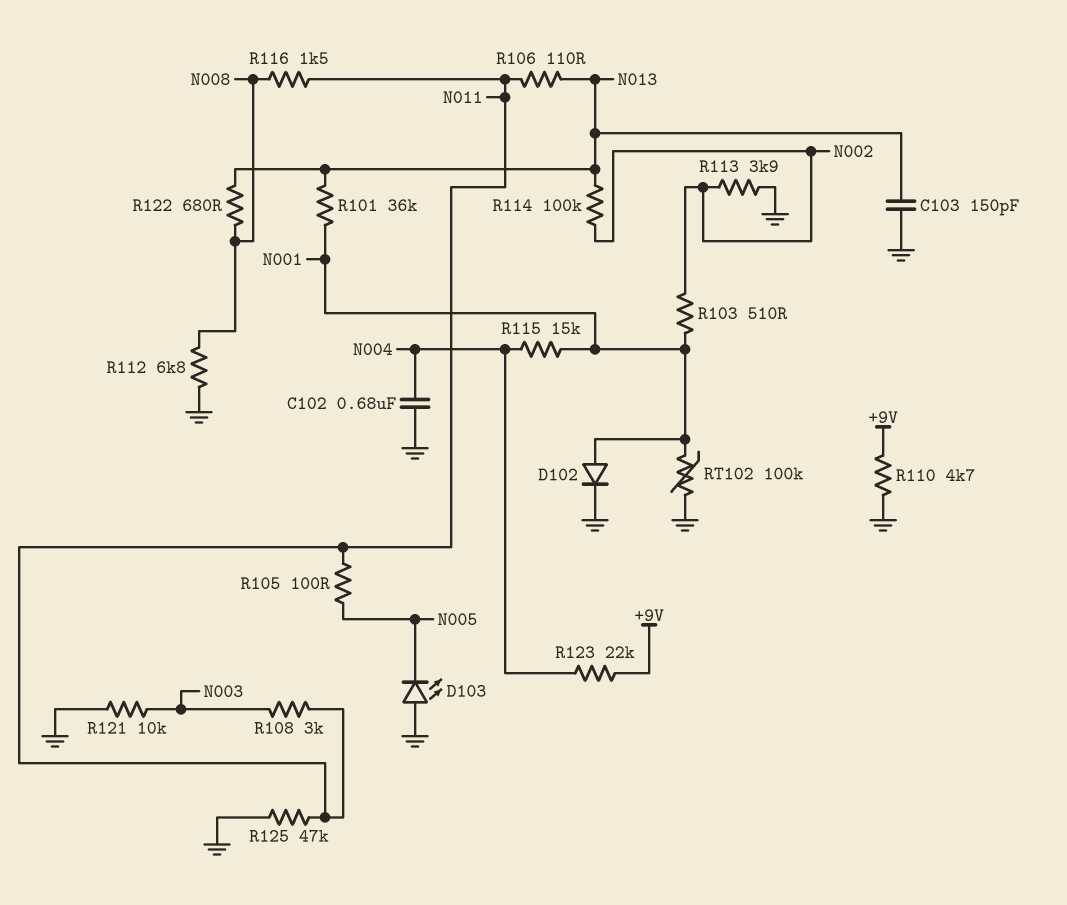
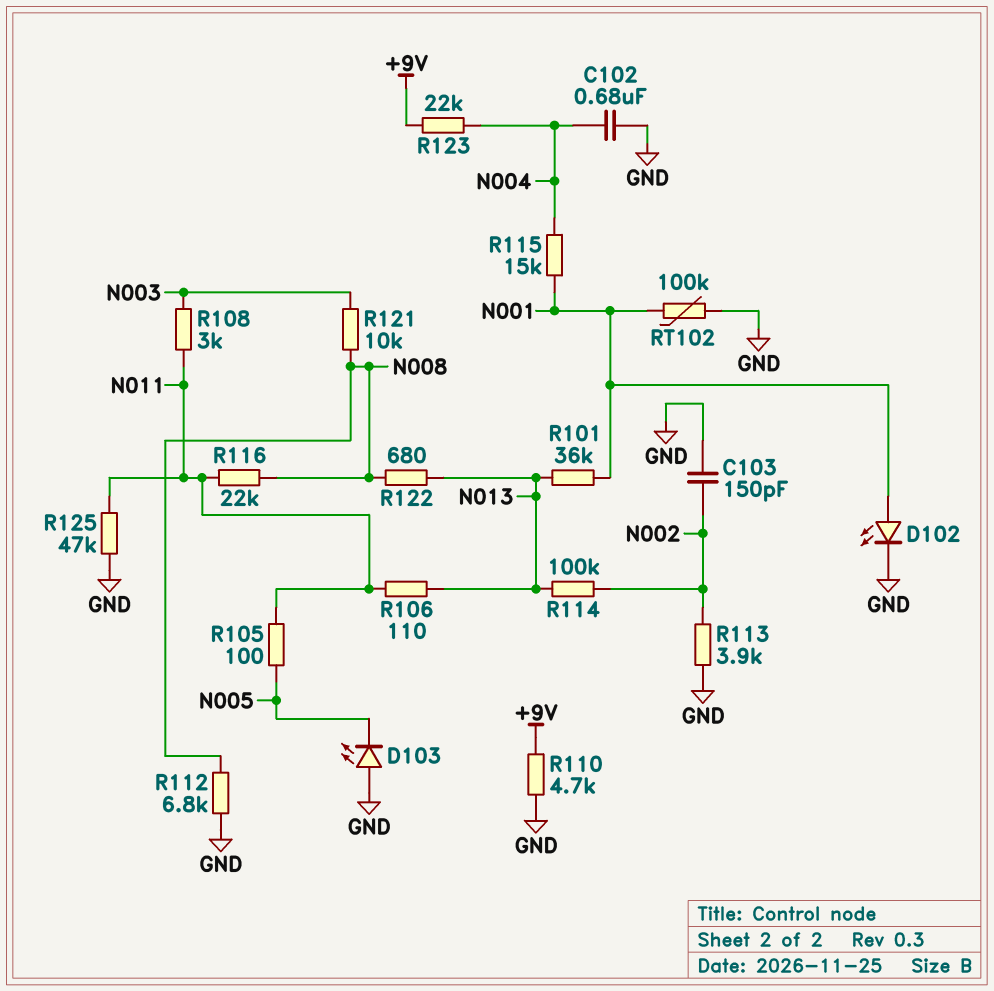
C103: 150pF (GND, N013) -> 150pF (GND, N002)
D102: diode (A N001, K GND) -> LED (A N001, K GND)
R103: 510 (N001, N002) -> none
R116: 1.5k (N008, N011) -> 22k (N008, N011)
R121: 10k (GND, N003) -> 10k (N003, N008)

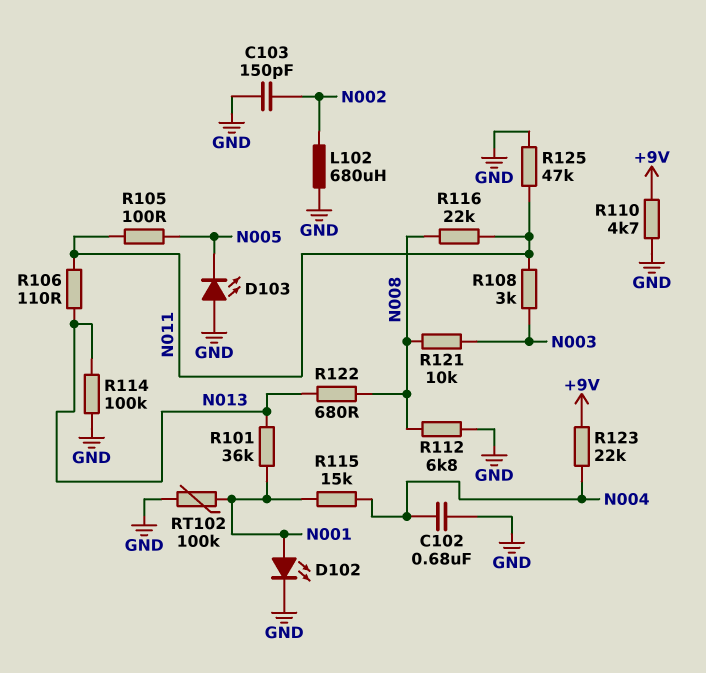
L102: none -> 680uH (GND, N002)
R113: 3.9k (GND, N002) -> none
R114: 100k (N002, N013) -> 100k (GND, N013)

